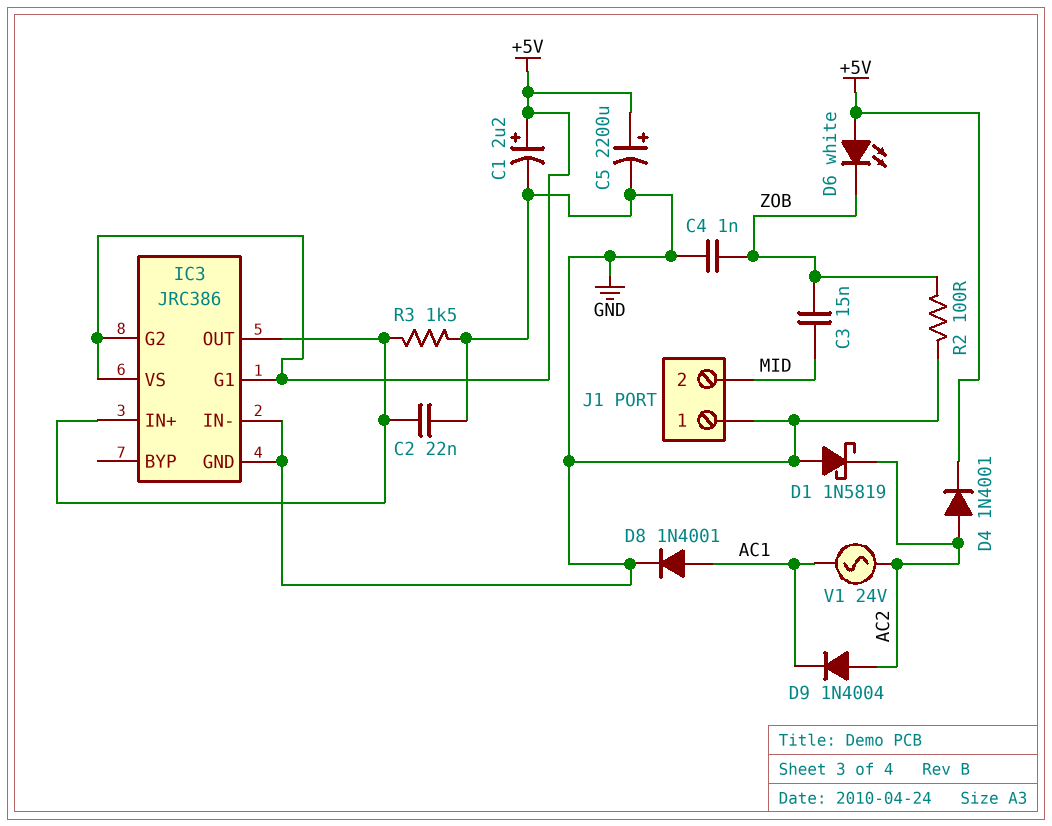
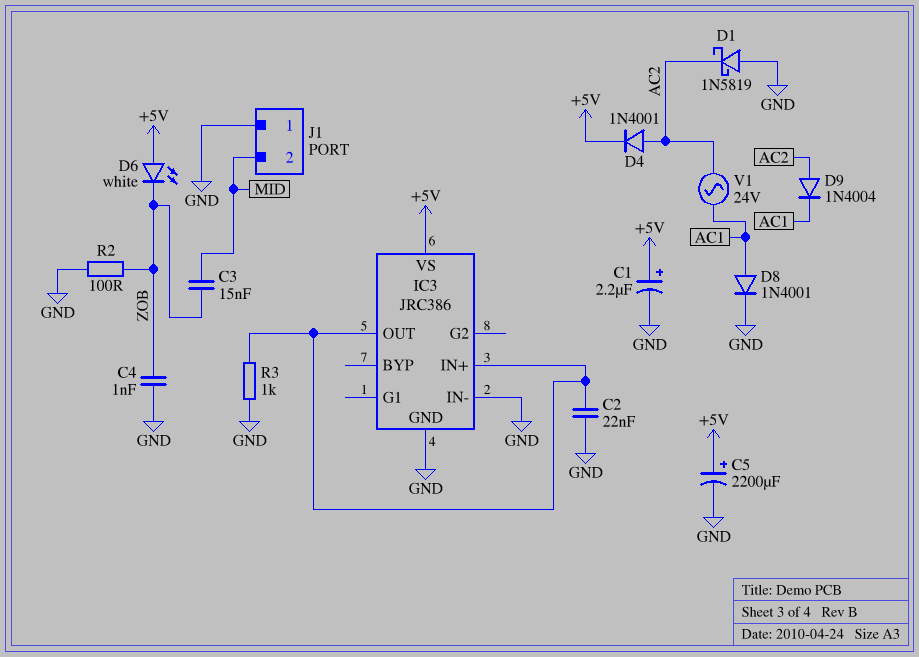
IC3 pin G1: +5V -> none
IC3 pin G2: +5V -> none
R3: 1.5k (GND, IC3/IN+) -> 1k (GND, IC3/IN+)

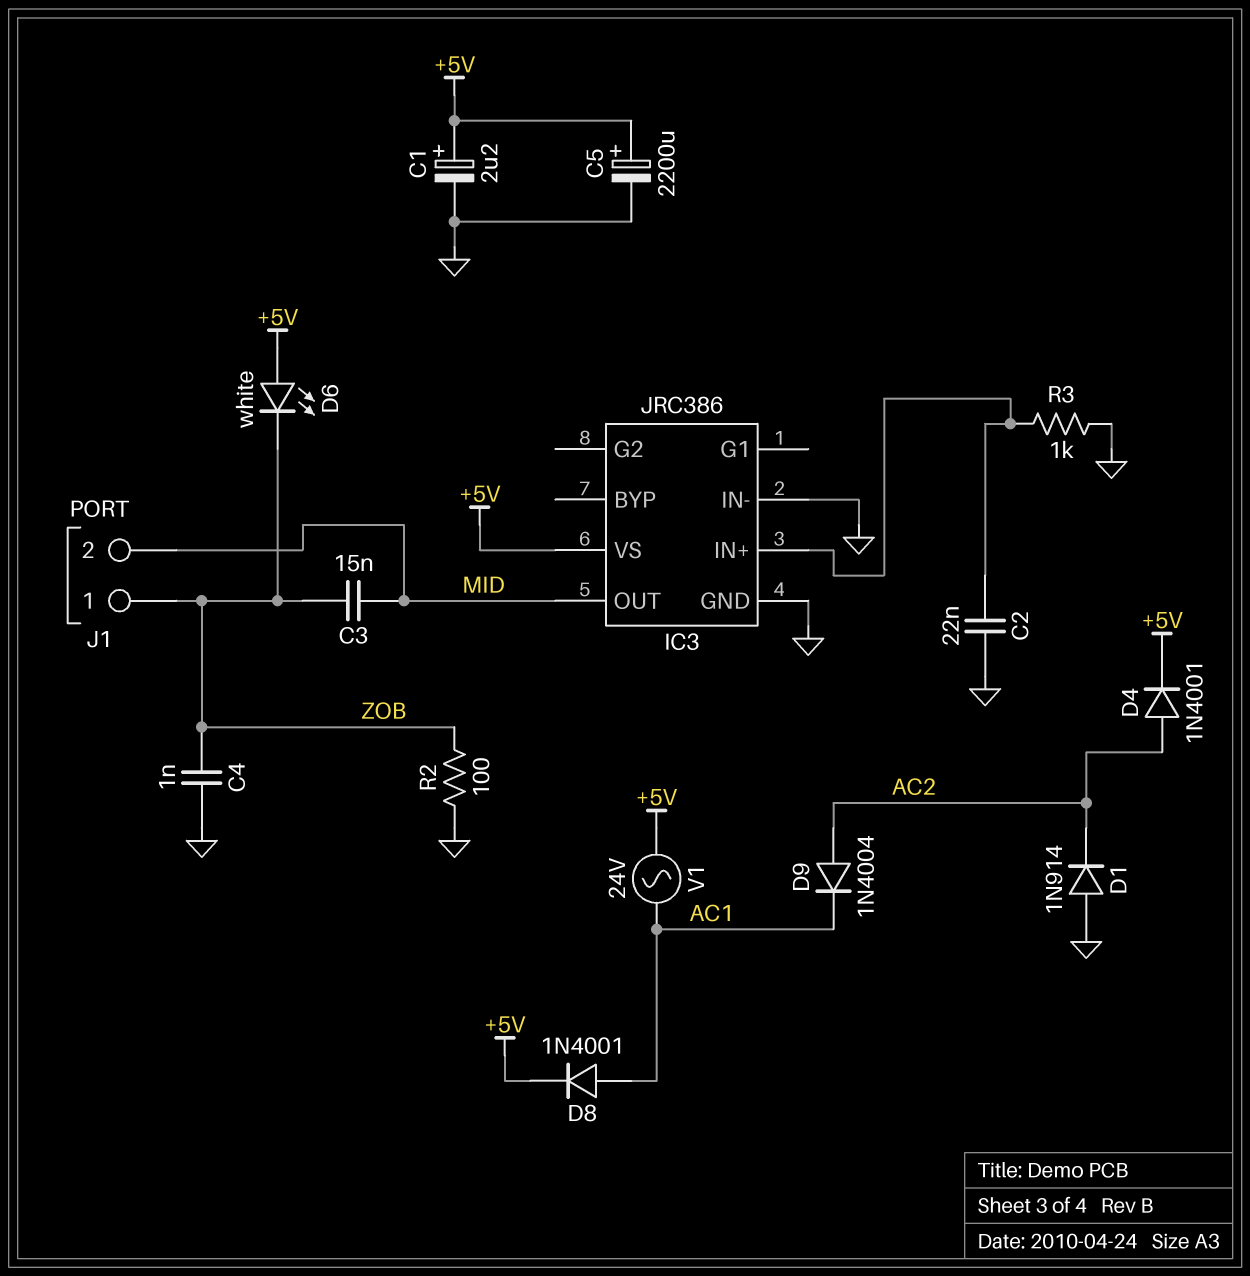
D1: schottky 1N5819 (A GND, K AC2) -> diode 1N914 (A GND, K AC2)
D8: diode 1N4001 (A AC1, K GND) -> diode 1N4001 (A AC1, K +5V)
IC3 pin OUT: IC3/IN+ -> MID
J1 pin 1: GND -> ZOB
V1: AC 24V (AC1, AC2) -> AC 24V (+5V, AC1)

